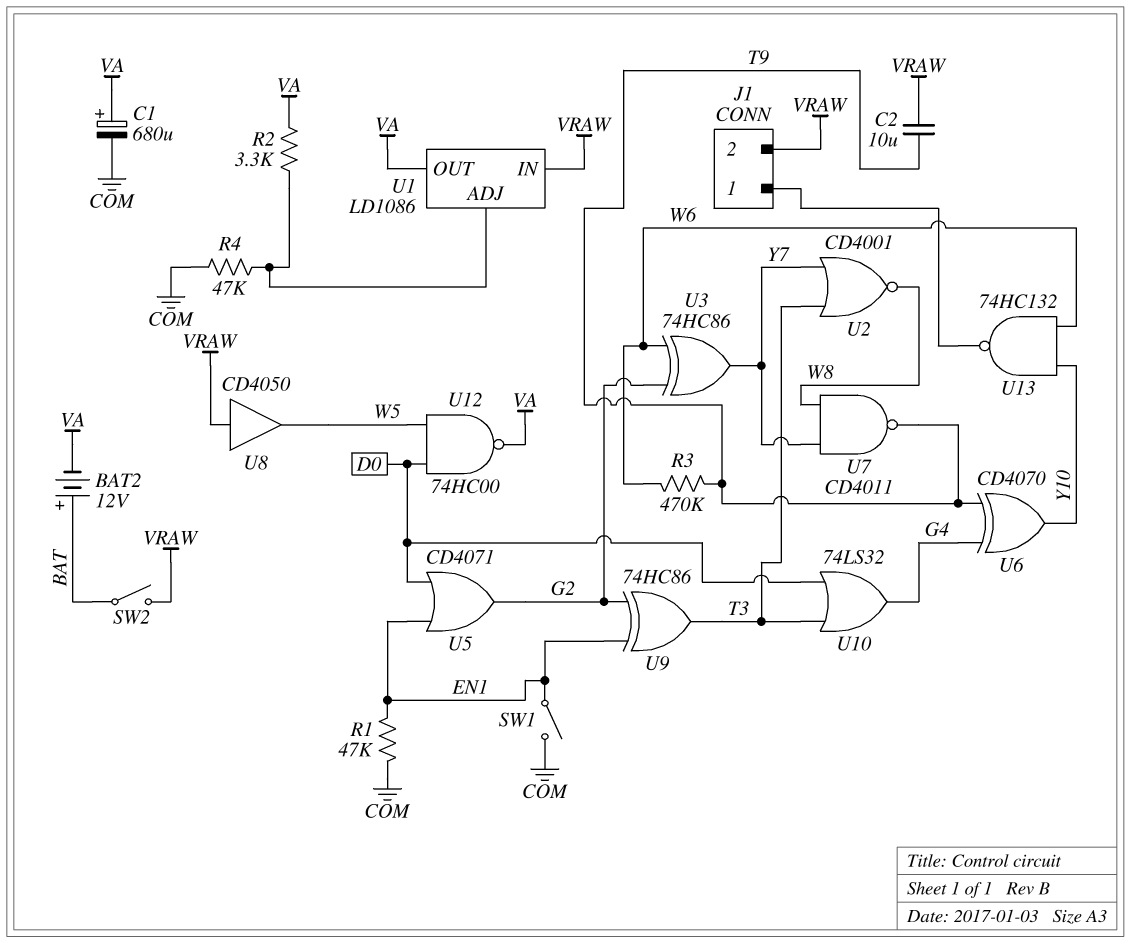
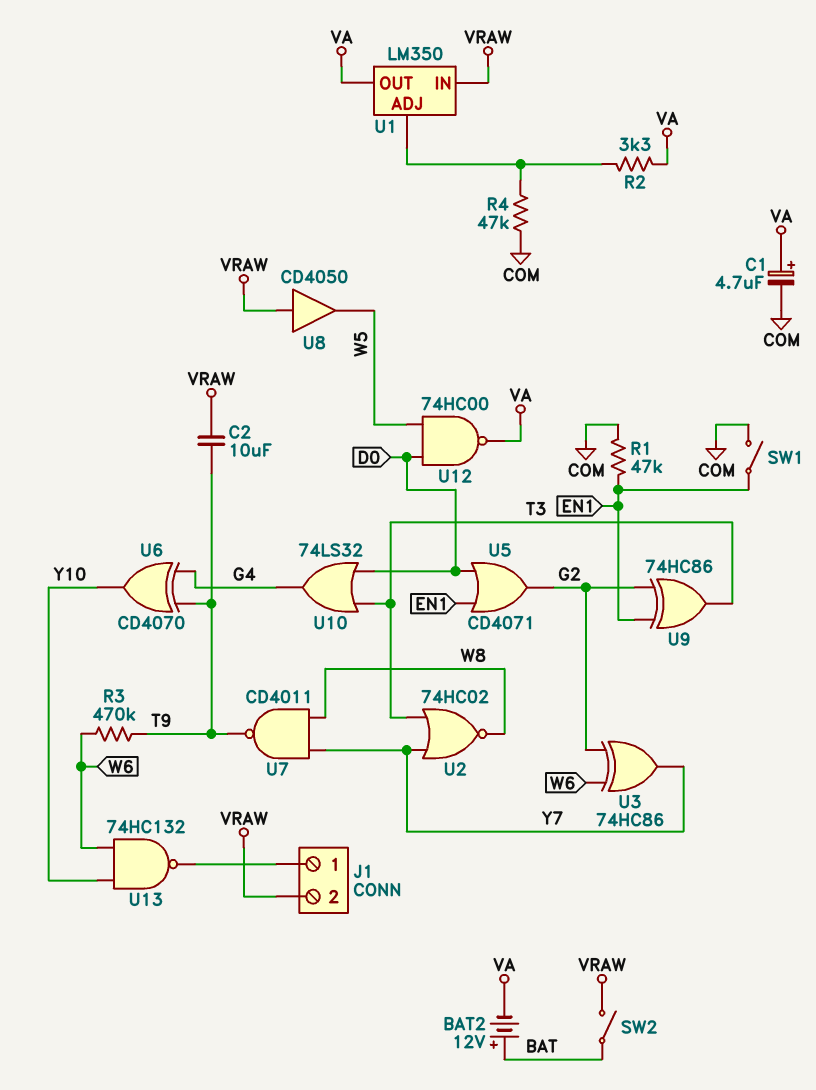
C1: 680uF (plus VA, minus COM) -> 4.7uF (plus VA, minus COM)
U1: LD1086 -> LM350
U2: NOR CD4001 (in T3, in Y7, out W8) -> NOR 74HC02 (in T3, in Y7, out W8)

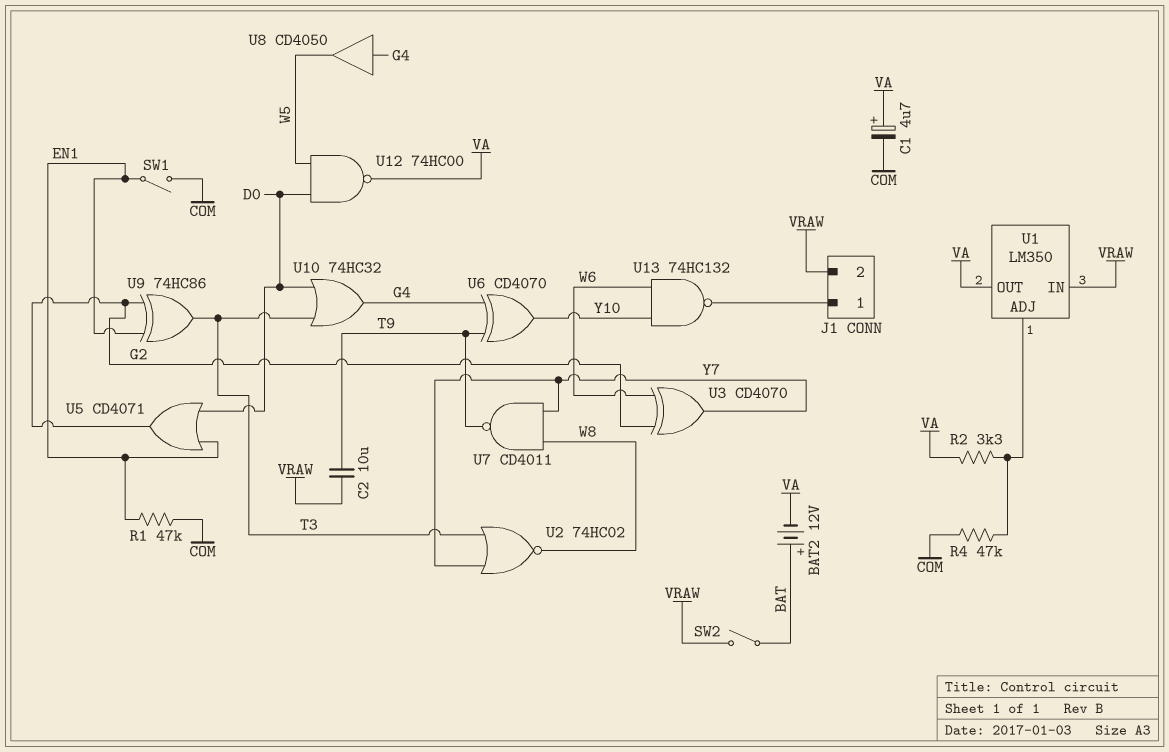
R3: 470k (T9, W6) -> none
U3: XOR 74HC86 (in G2, in W6, out Y7) -> XOR CD4070 (in G2, in W6, out Y7)
U8: buffer CD4050 (in VRAW, out W5) -> buffer CD4050 (in G4, out W5)
U10: OR 74LS32 (in D0, in T3, out G4) -> OR 74HC32 (in D0, in T3, out G4)

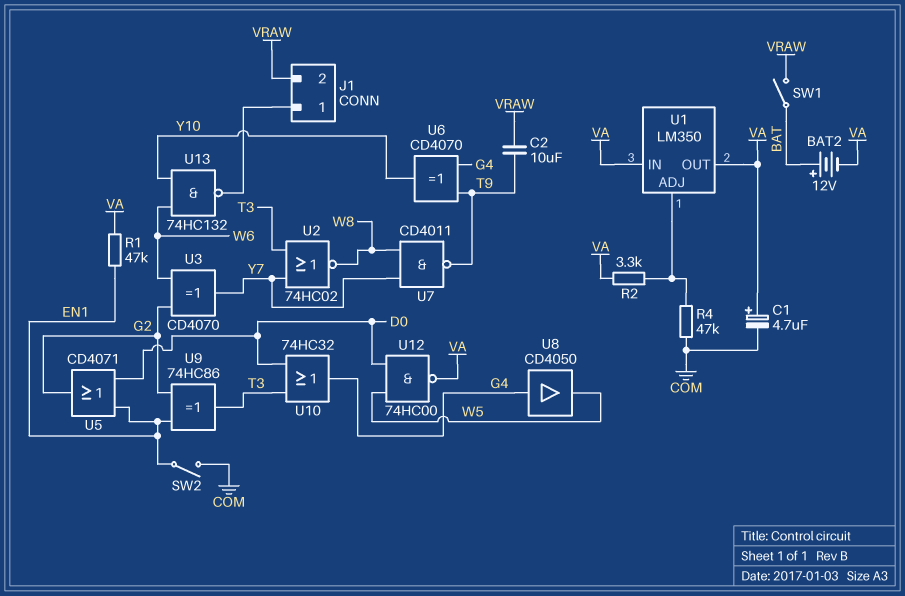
R1: 47k (COM, EN1) -> 47k (EN1, VA)
SW1: switch (COM, EN1) -> switch (BAT, VRAW)
SW2: switch (BAT, VRAW) -> switch (COM, EN1)
U1 pin IN: VRAW -> VA

